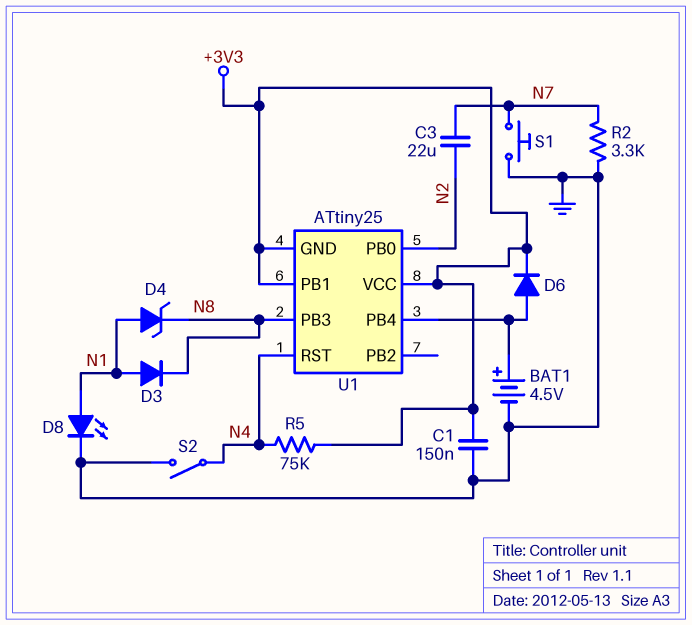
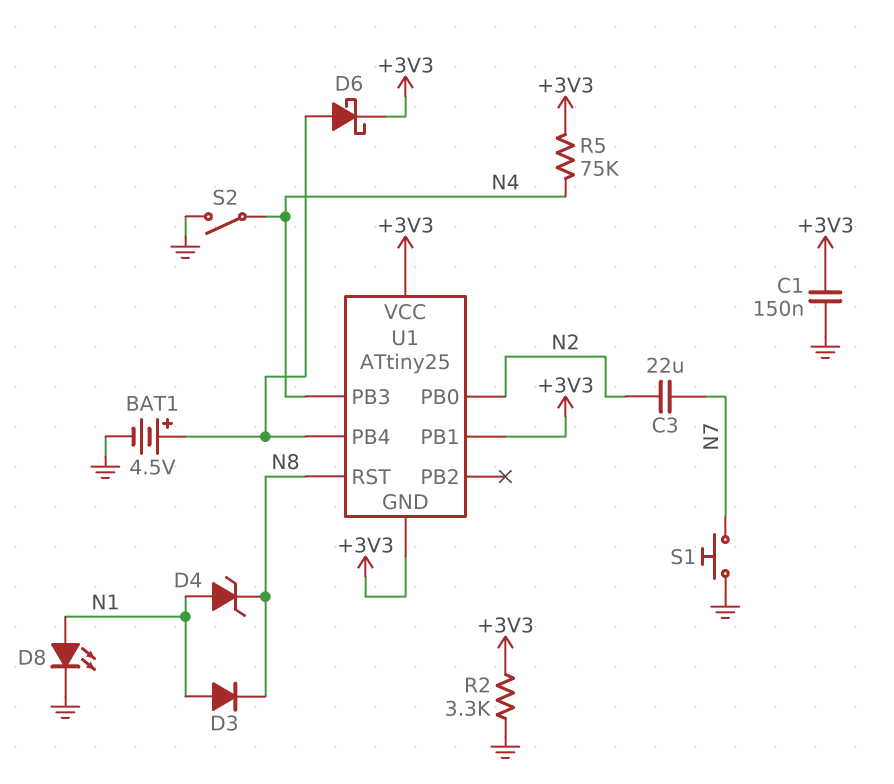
D6: diode (A U1/PB4, K +3V3) -> schottky (A U1/PB4, K +3V3)
R2: 3.3k (GND, N7) -> 3.3k (+3V3, GND)
U1 pin PB3: N8 -> N4
U1 pin RST: N4 -> N8

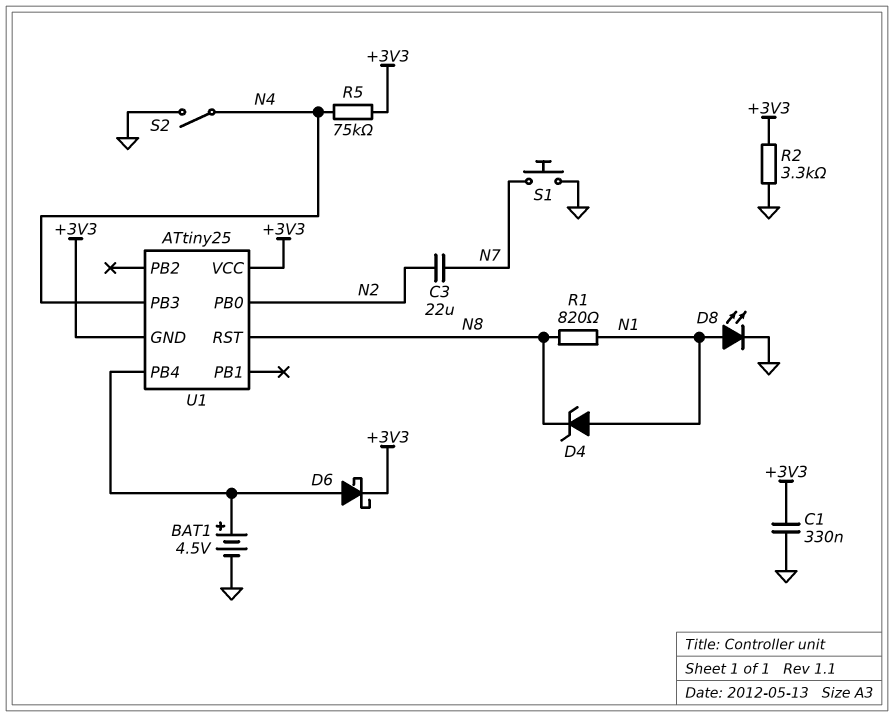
C1: 150nF (+3V3, GND) -> 330nF (+3V3, GND)
D3: diode (A N1, K N8) -> none
R1: none -> 820 (N1, N8)
U1 pin PB1: +3V3 -> none

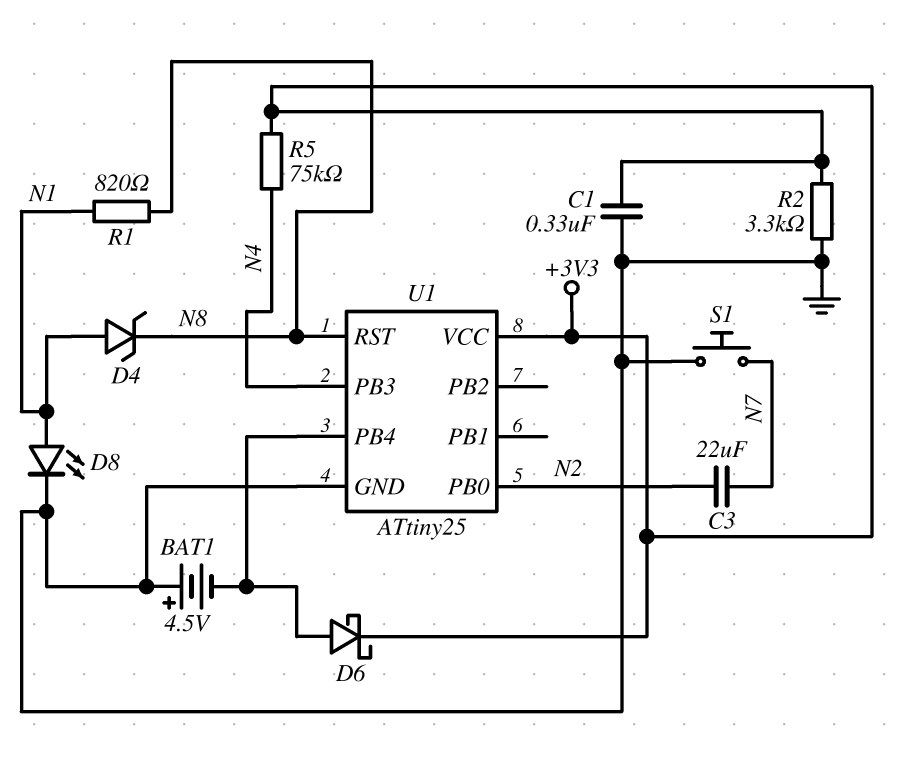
BAT1: 4.5V (plus U1/PB4, minus GND) -> 4.5V (plus GND, minus U1/PB4)
S2: switch (GND, N4) -> none
U1 pin GND: +3V3 -> GND

